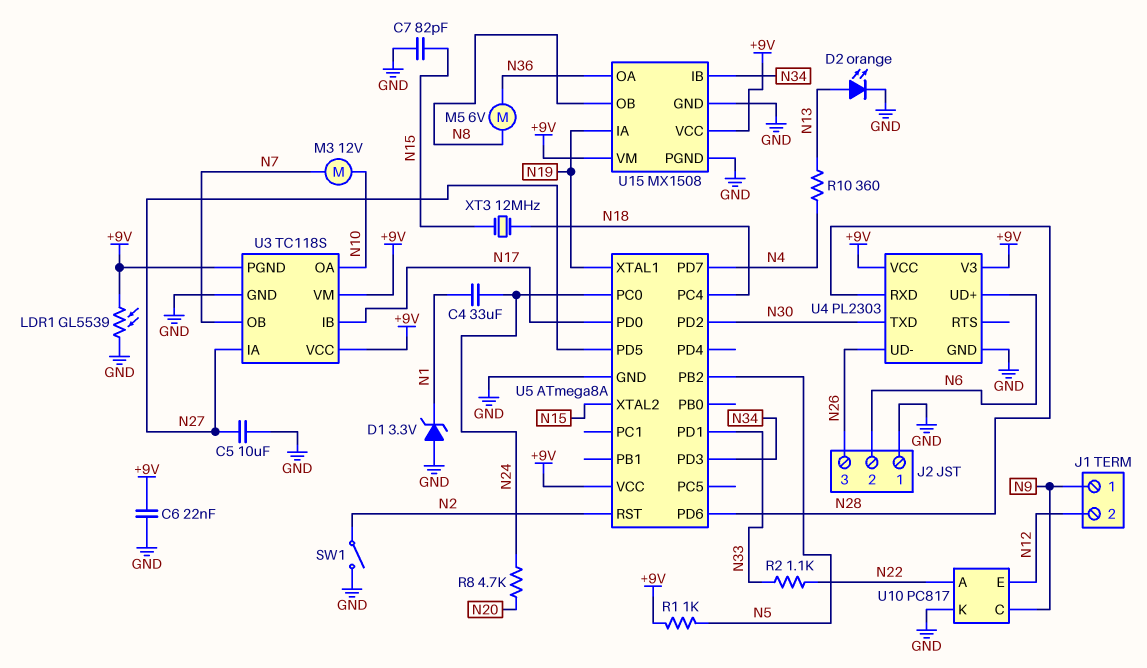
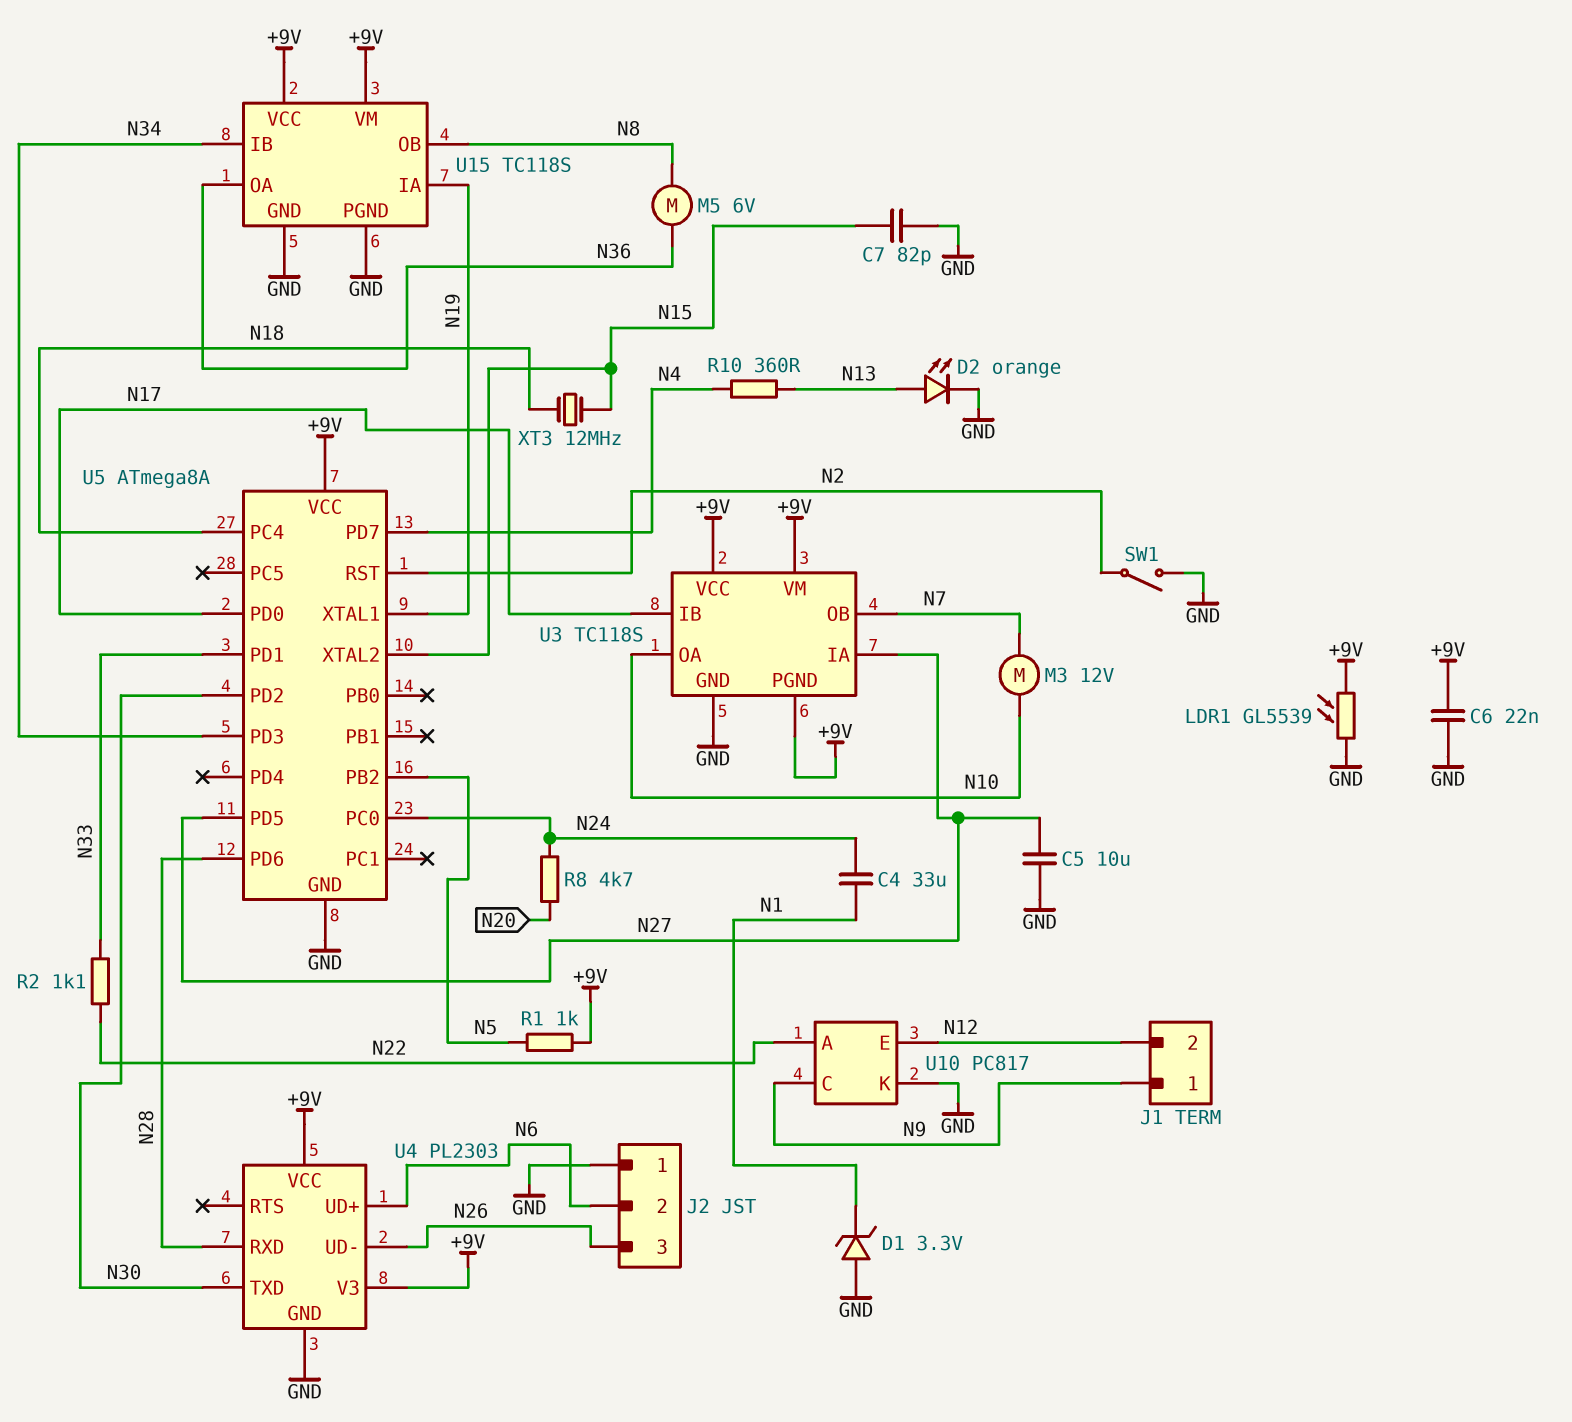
U15: MX1508 -> TC118S

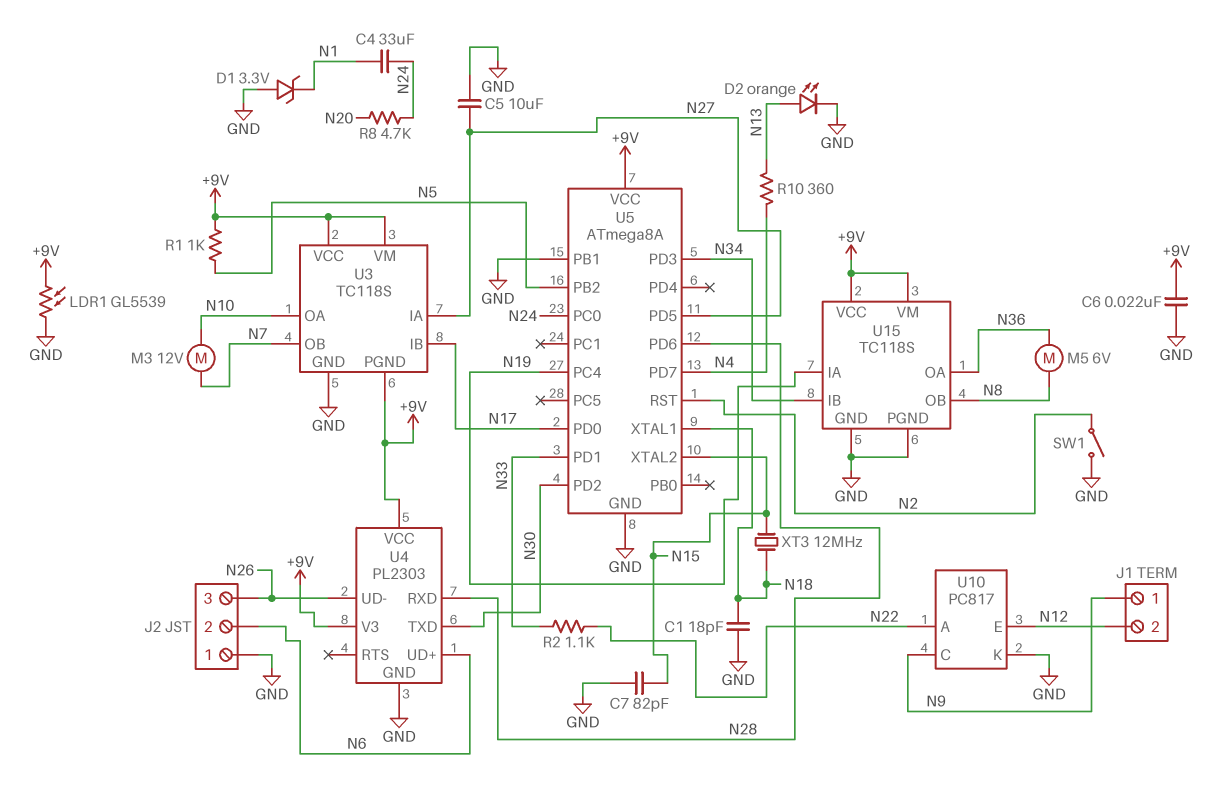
C1: none -> 18pF (GND, N18)
U5 pin PB1: none -> GND
U5 pin PC4: N18 -> N19
U5 pin XTAL1: N19 -> N18

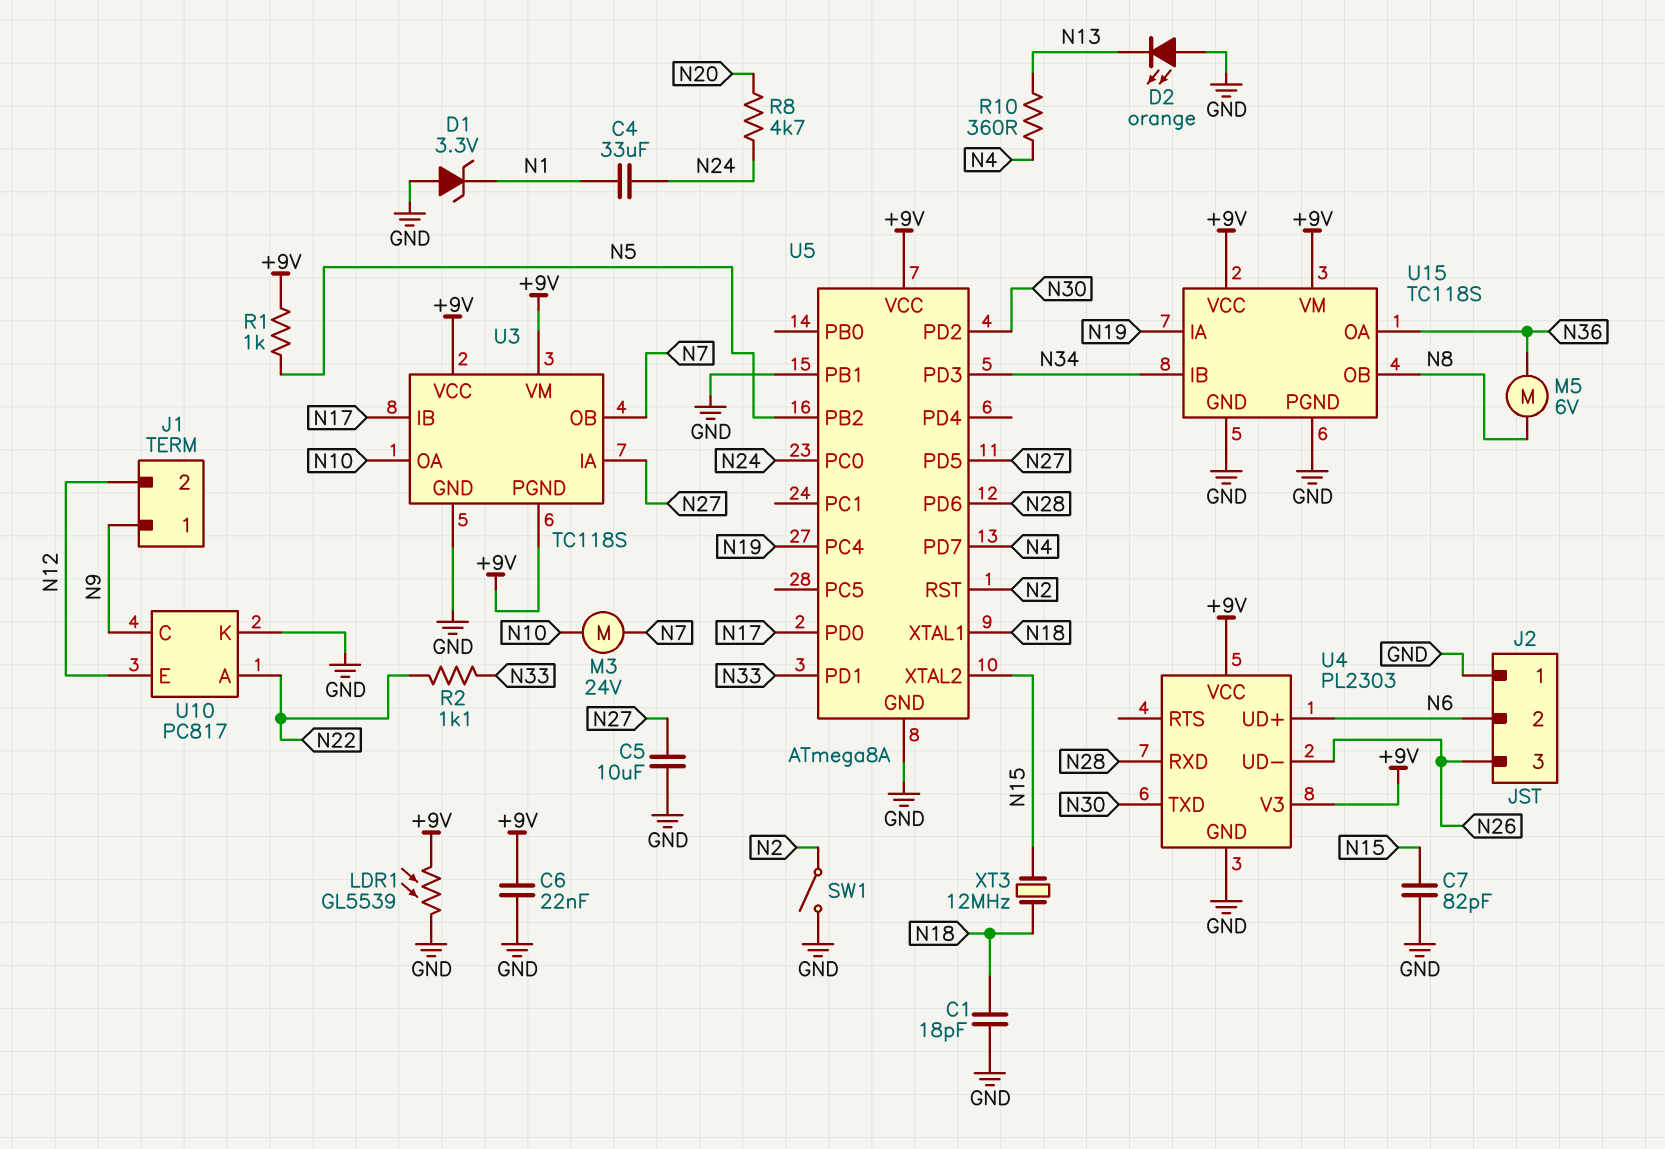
D2: LED orange (A N13, K GND) -> LED orange (A GND, K N13)
M3: motor 12V (N7, N10) -> motor 24V (N7, N10)

